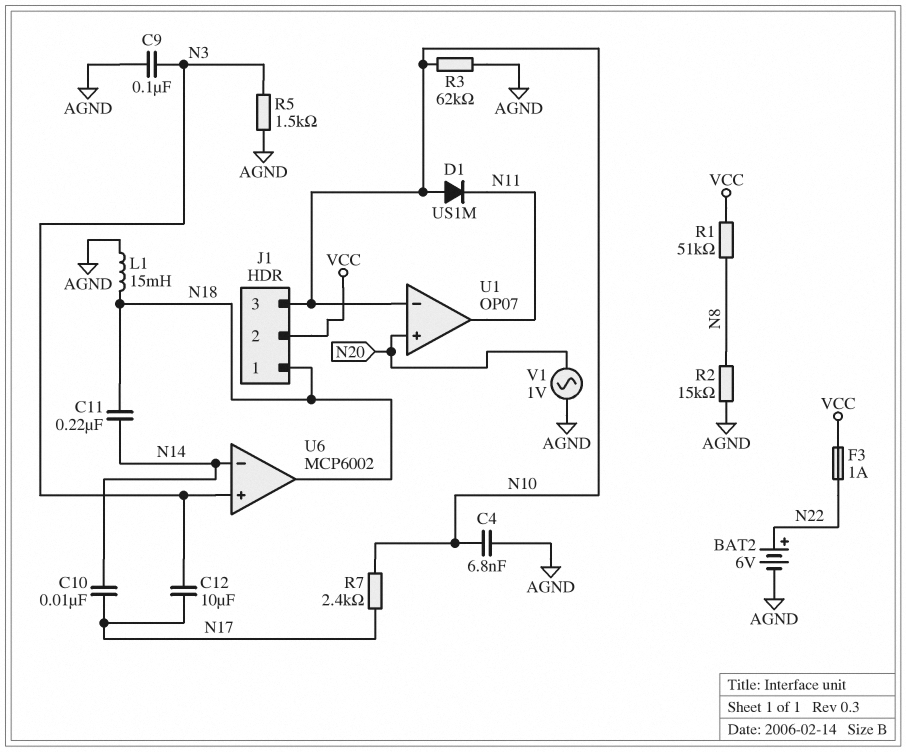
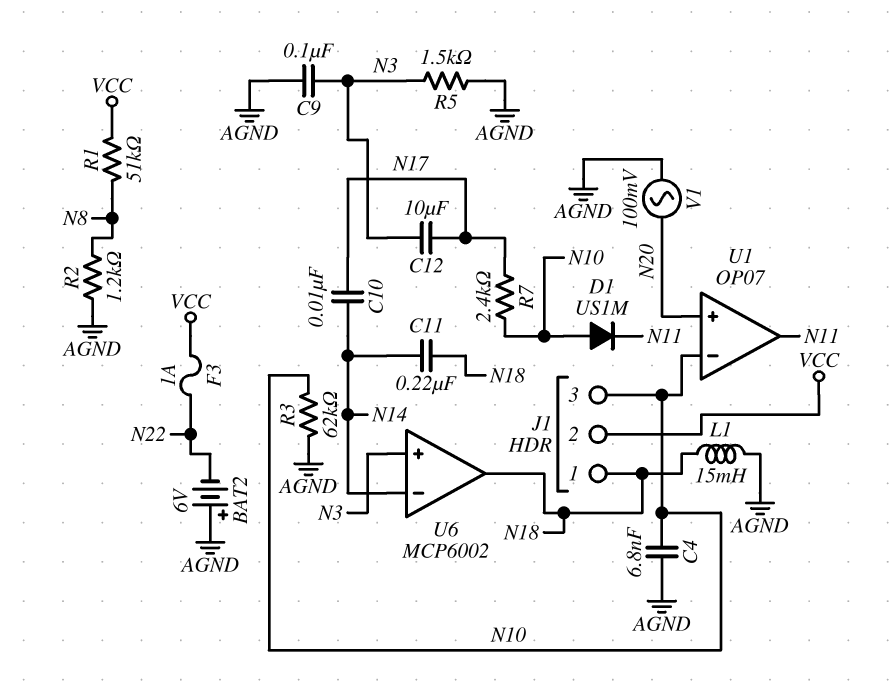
BAT2: 6V (plus N22, minus AGND) -> 6V (plus AGND, minus N22)
R2: 15k (AGND, N8) -> 1.2k (AGND, N8)
V1: AC 1V (AGND, N20) -> AC 100mV (AGND, N20)

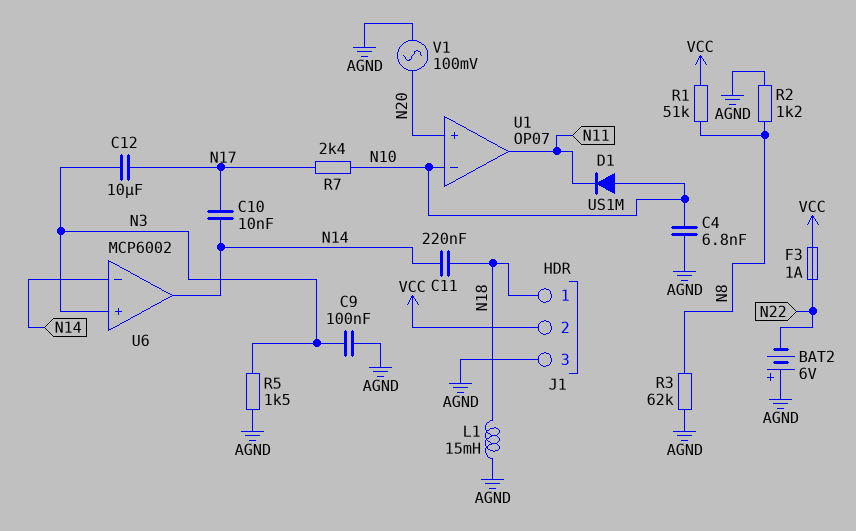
J1 pin 3: N10 -> AGND
R3: 62k (AGND, N10) -> 62k (AGND, N8)
U6 pin out: N18 -> N14

